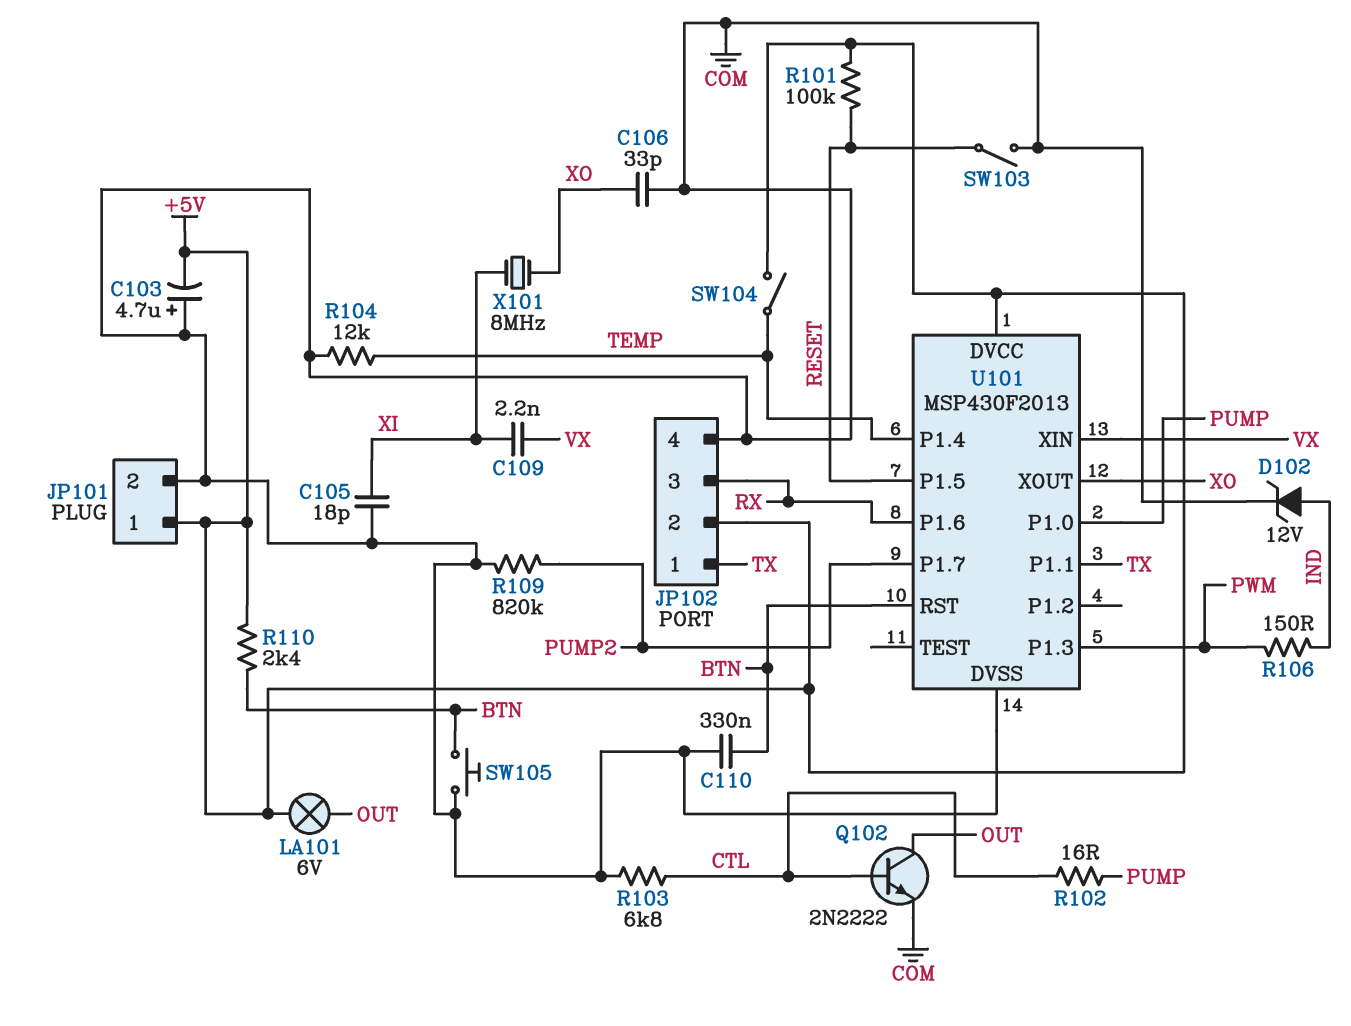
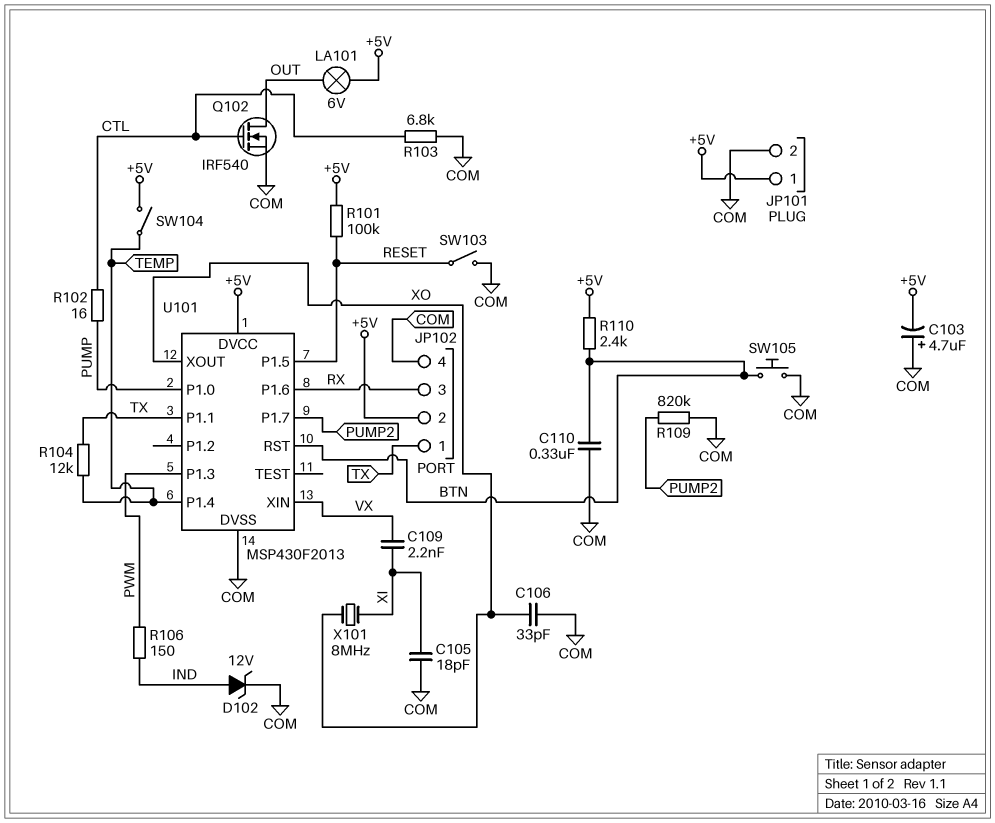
Q102: NPN 2N2222 (B CTL, C OUT, E COM) -> NMOS IRF540 (G CTL, D OUT, S COM)
R104: 12k (COM, TEMP) -> 12k (TEMP, TX)

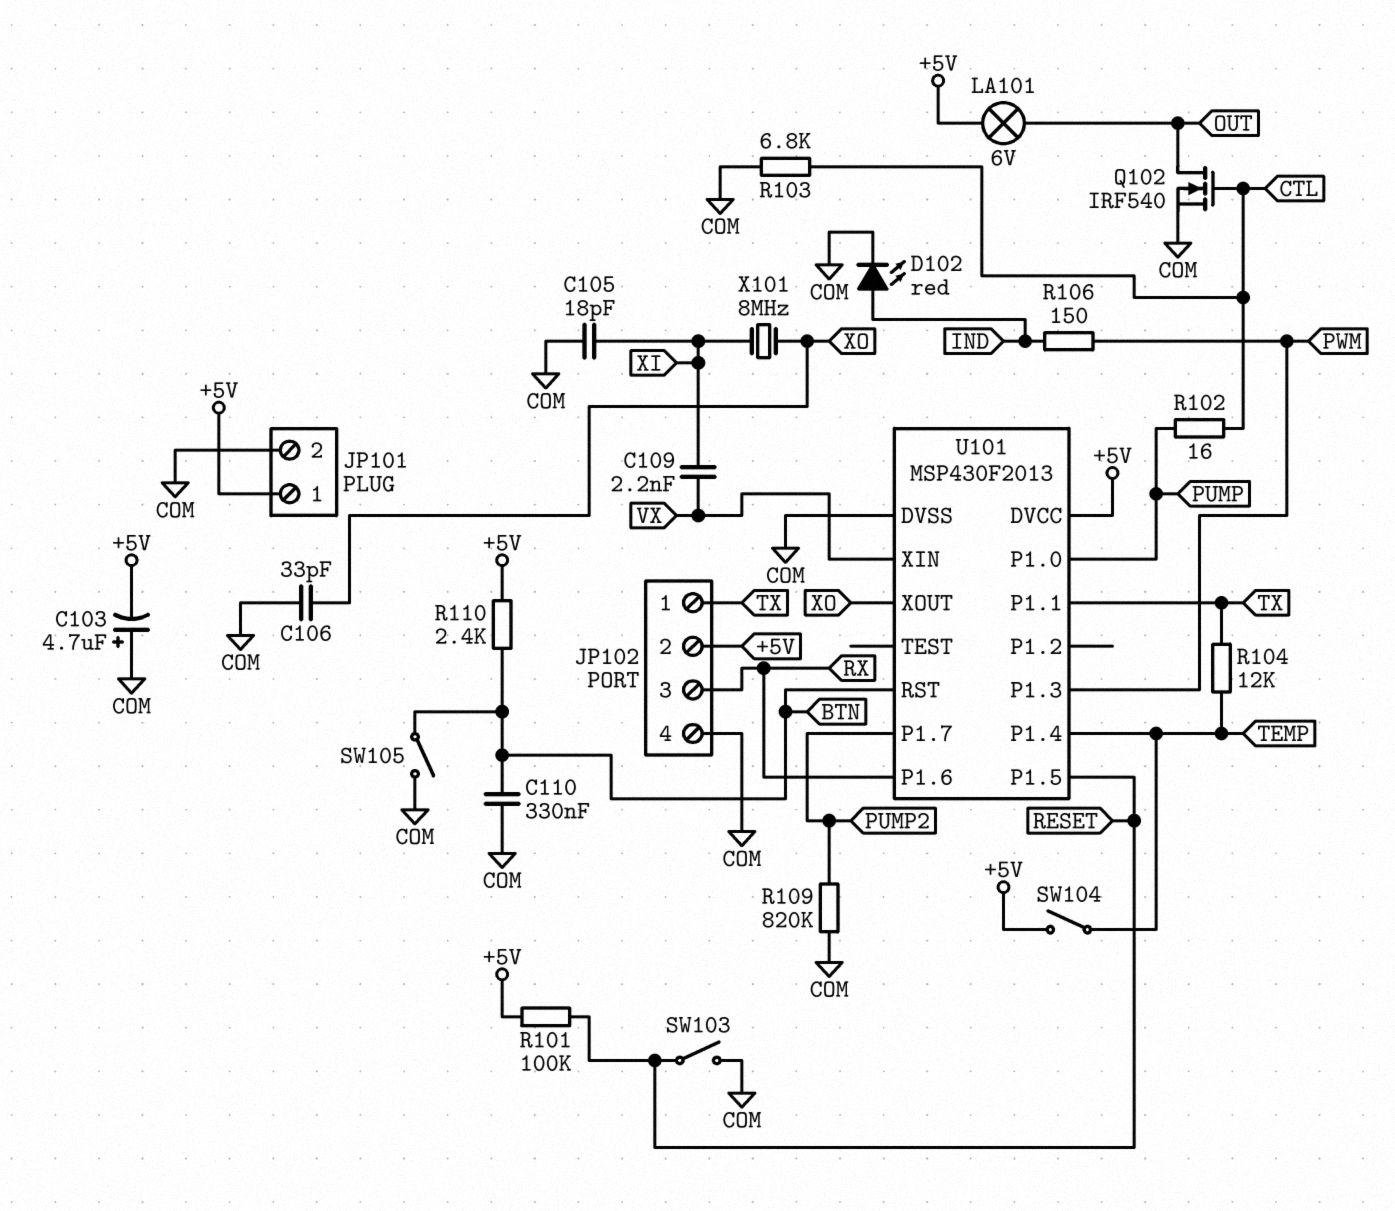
D102: zener 12V (A IND, K COM) -> LED red (A IND, K COM)
SW105: button (BTN, COM) -> switch (BTN, COM)

